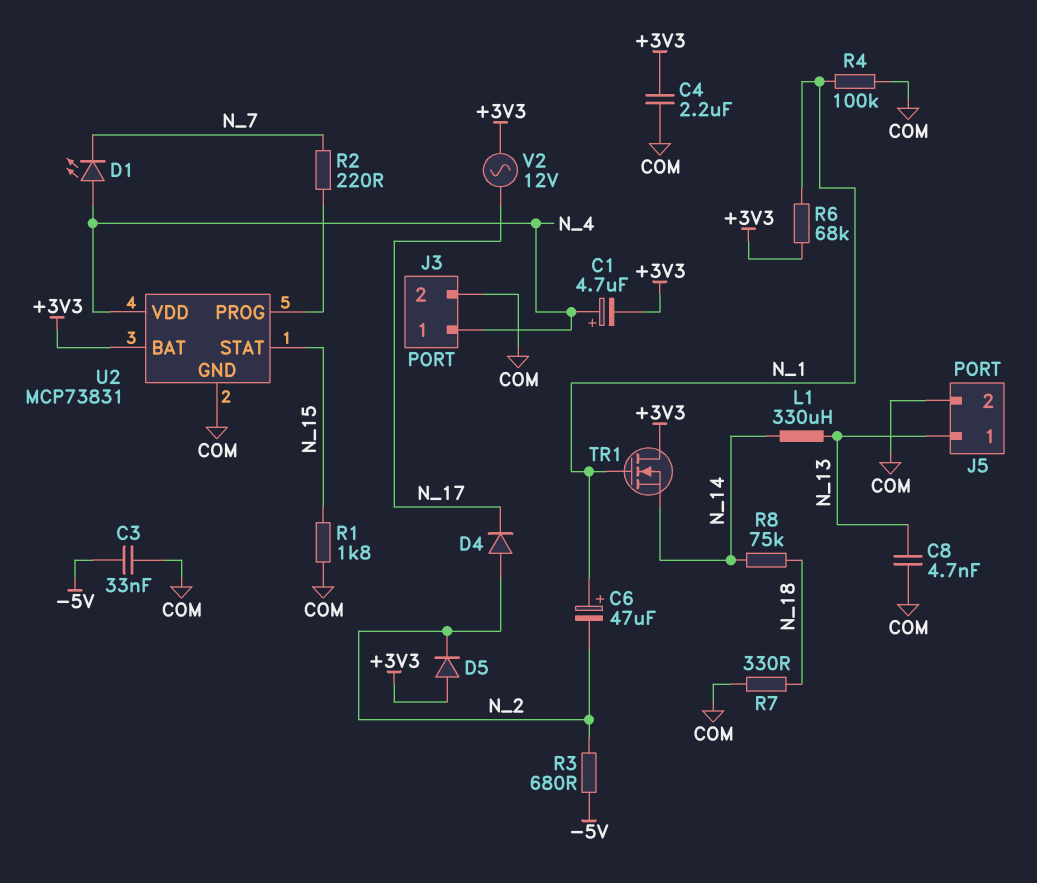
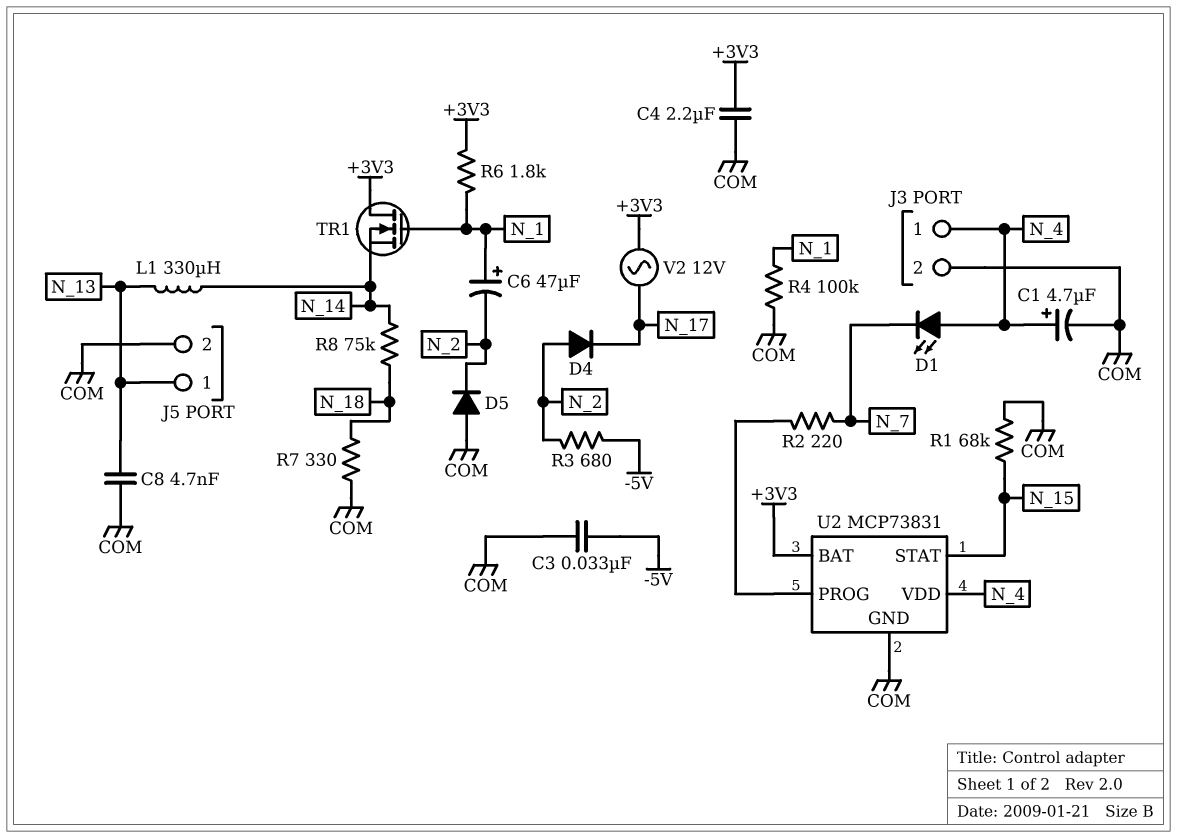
C1: 4.7uF (plus N_4, minus +3V3) -> 4.7uF (plus N_4, minus COM)
D5: diode (A +3V3, K N_2) -> diode (A COM, K N_2)
R1: 1.8k (COM, N_15) -> 68k (COM, N_15)
R6: 68k (+3V3, N_1) -> 1.8k (+3V3, N_1)

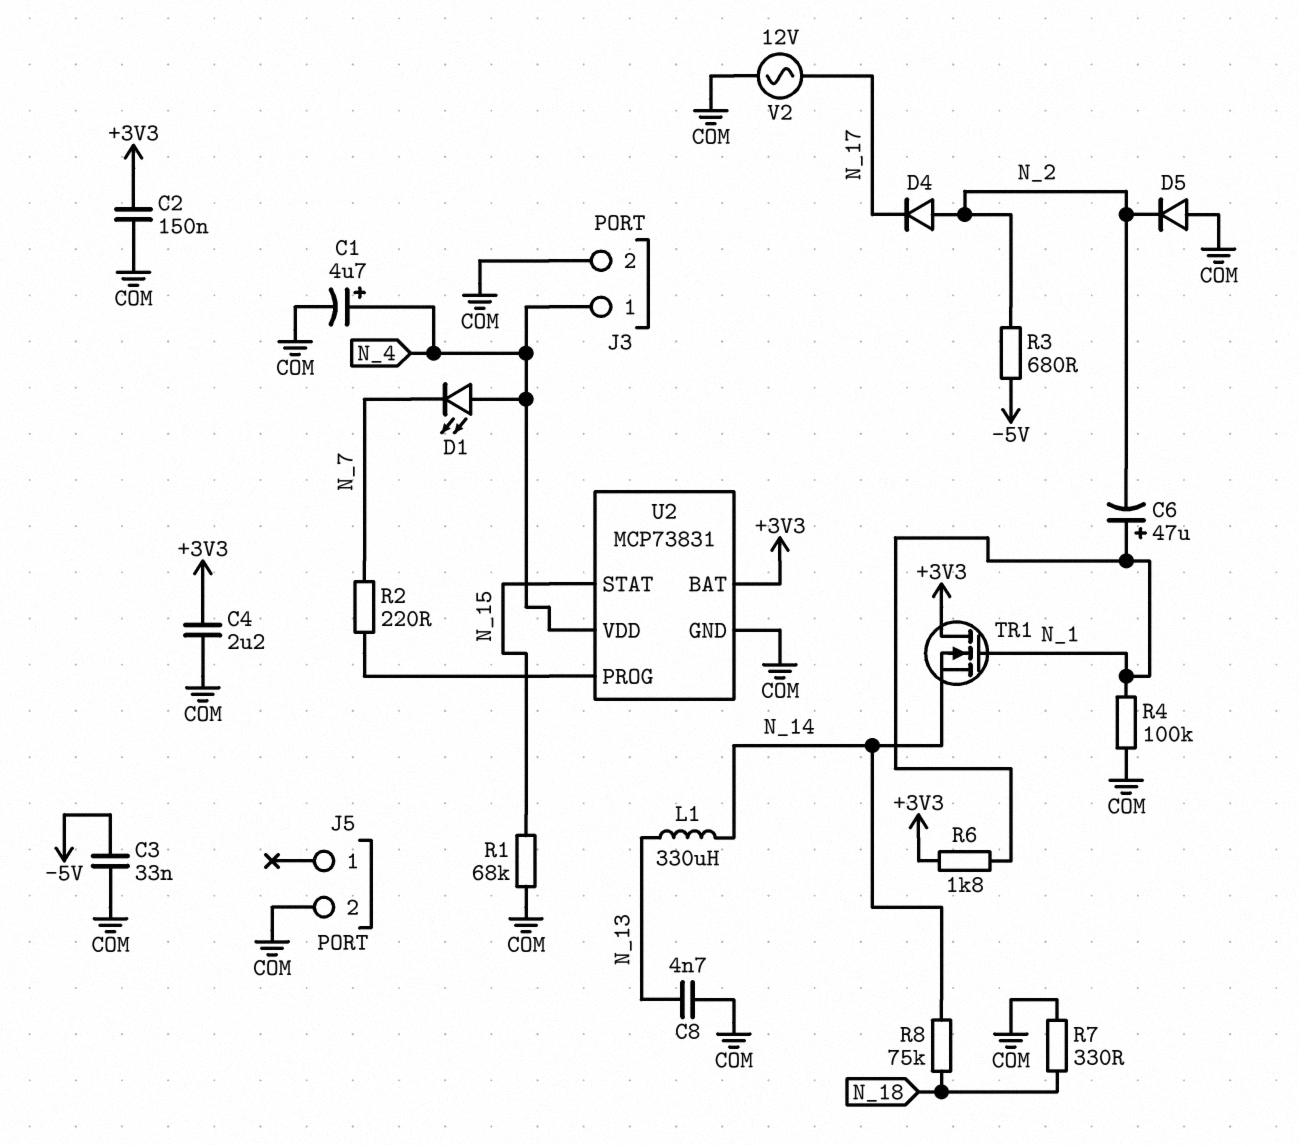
C2: none -> 150nF (+3V3, COM)
J5 pin 1: N_13 -> none
V2: AC 12V (+3V3, N_17) -> AC 12V (COM, N_17)

